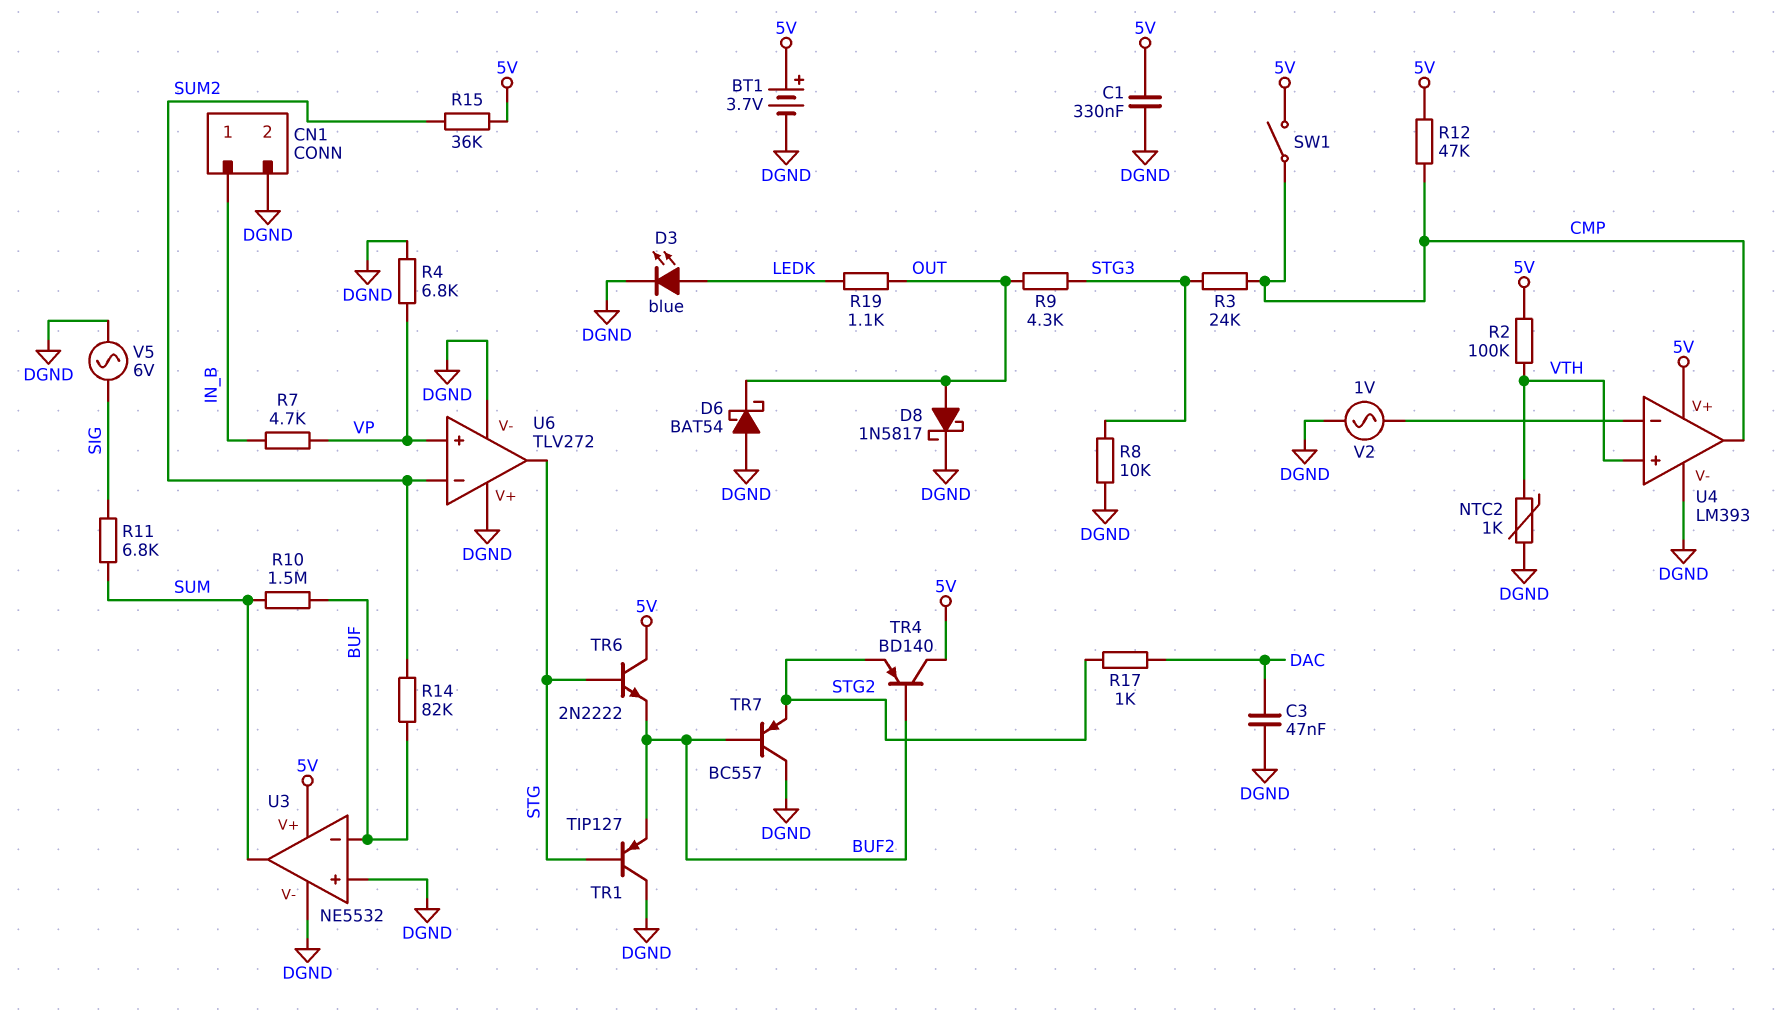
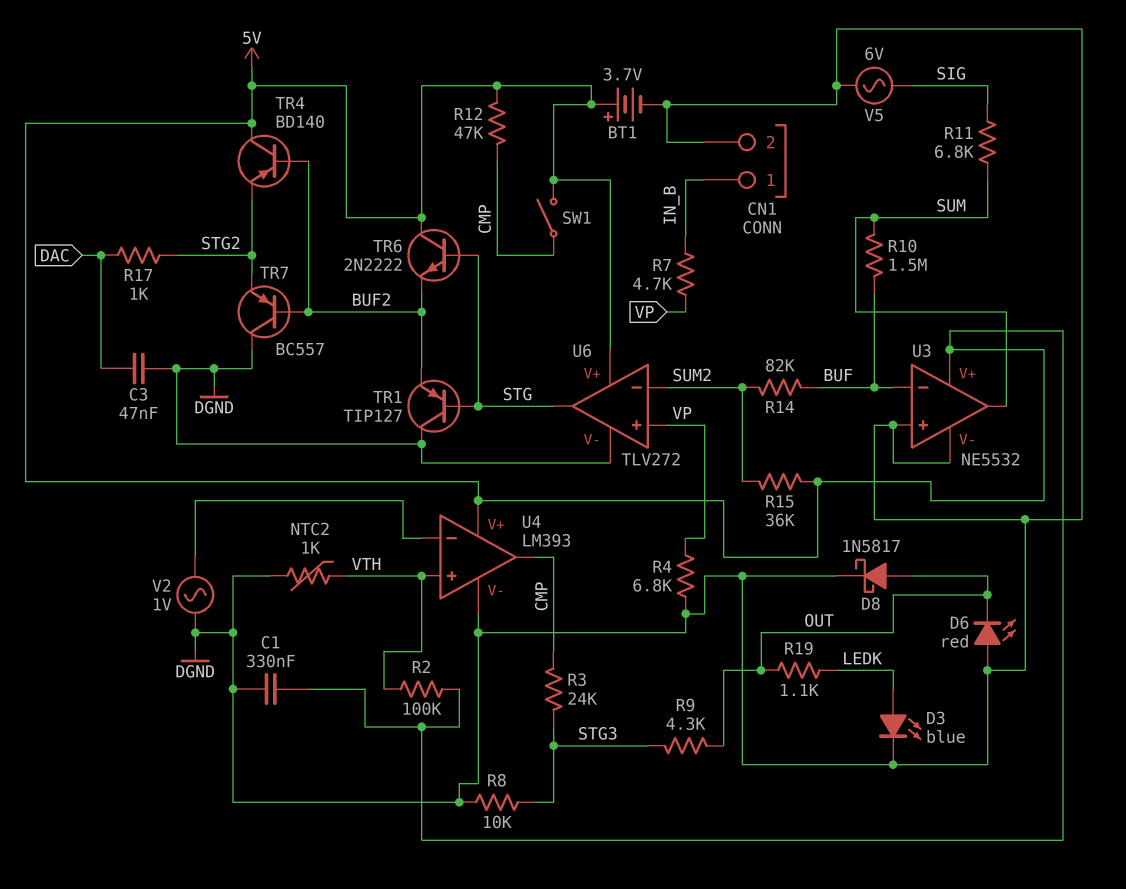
D6: schottky BAT54 (A DGND, K OUT) -> LED red (A DGND, K OUT)
U6 pin V+: DGND -> 5V

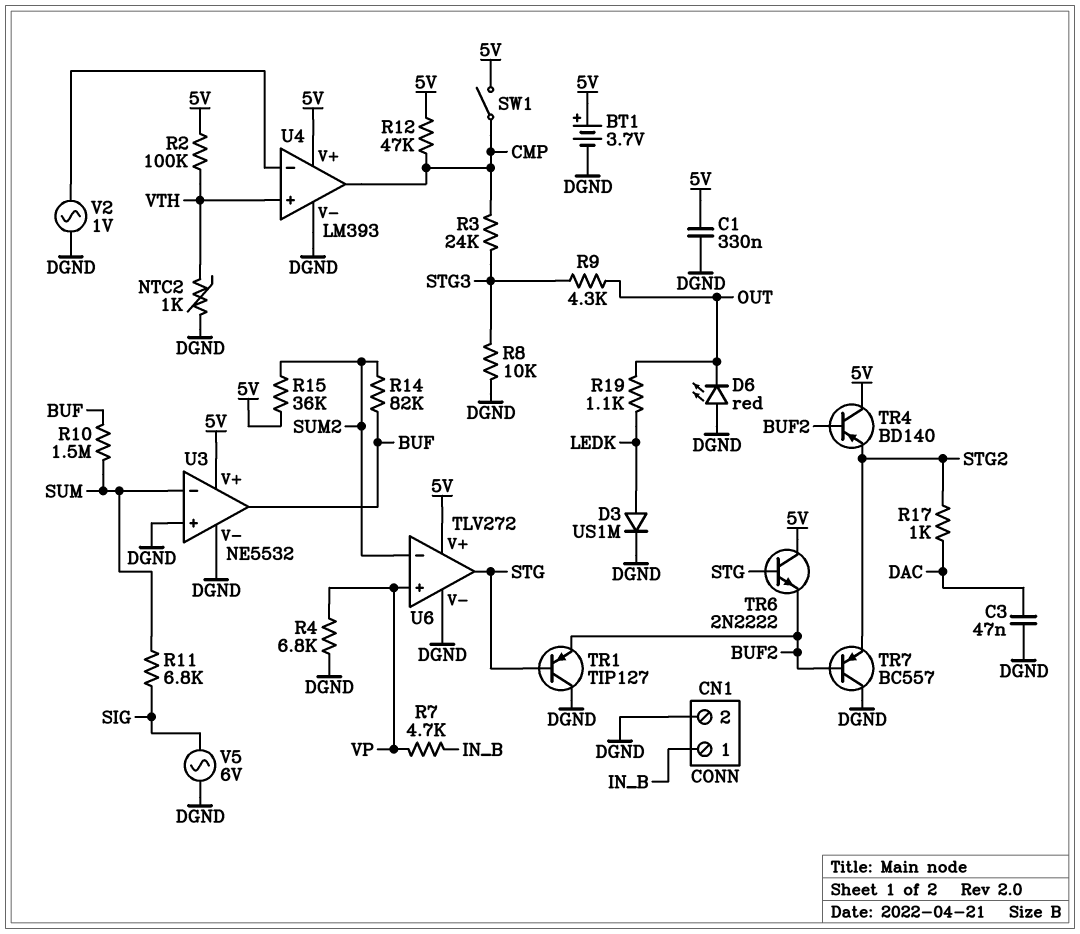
D3: LED blue (A LEDK, K DGND) -> diode US1M (A LEDK, K DGND)
D8: schottky 1N5817 (A OUT, K DGND) -> none
U3 pin in-: BUF -> SUM
U3 pin out: SUM -> BUF

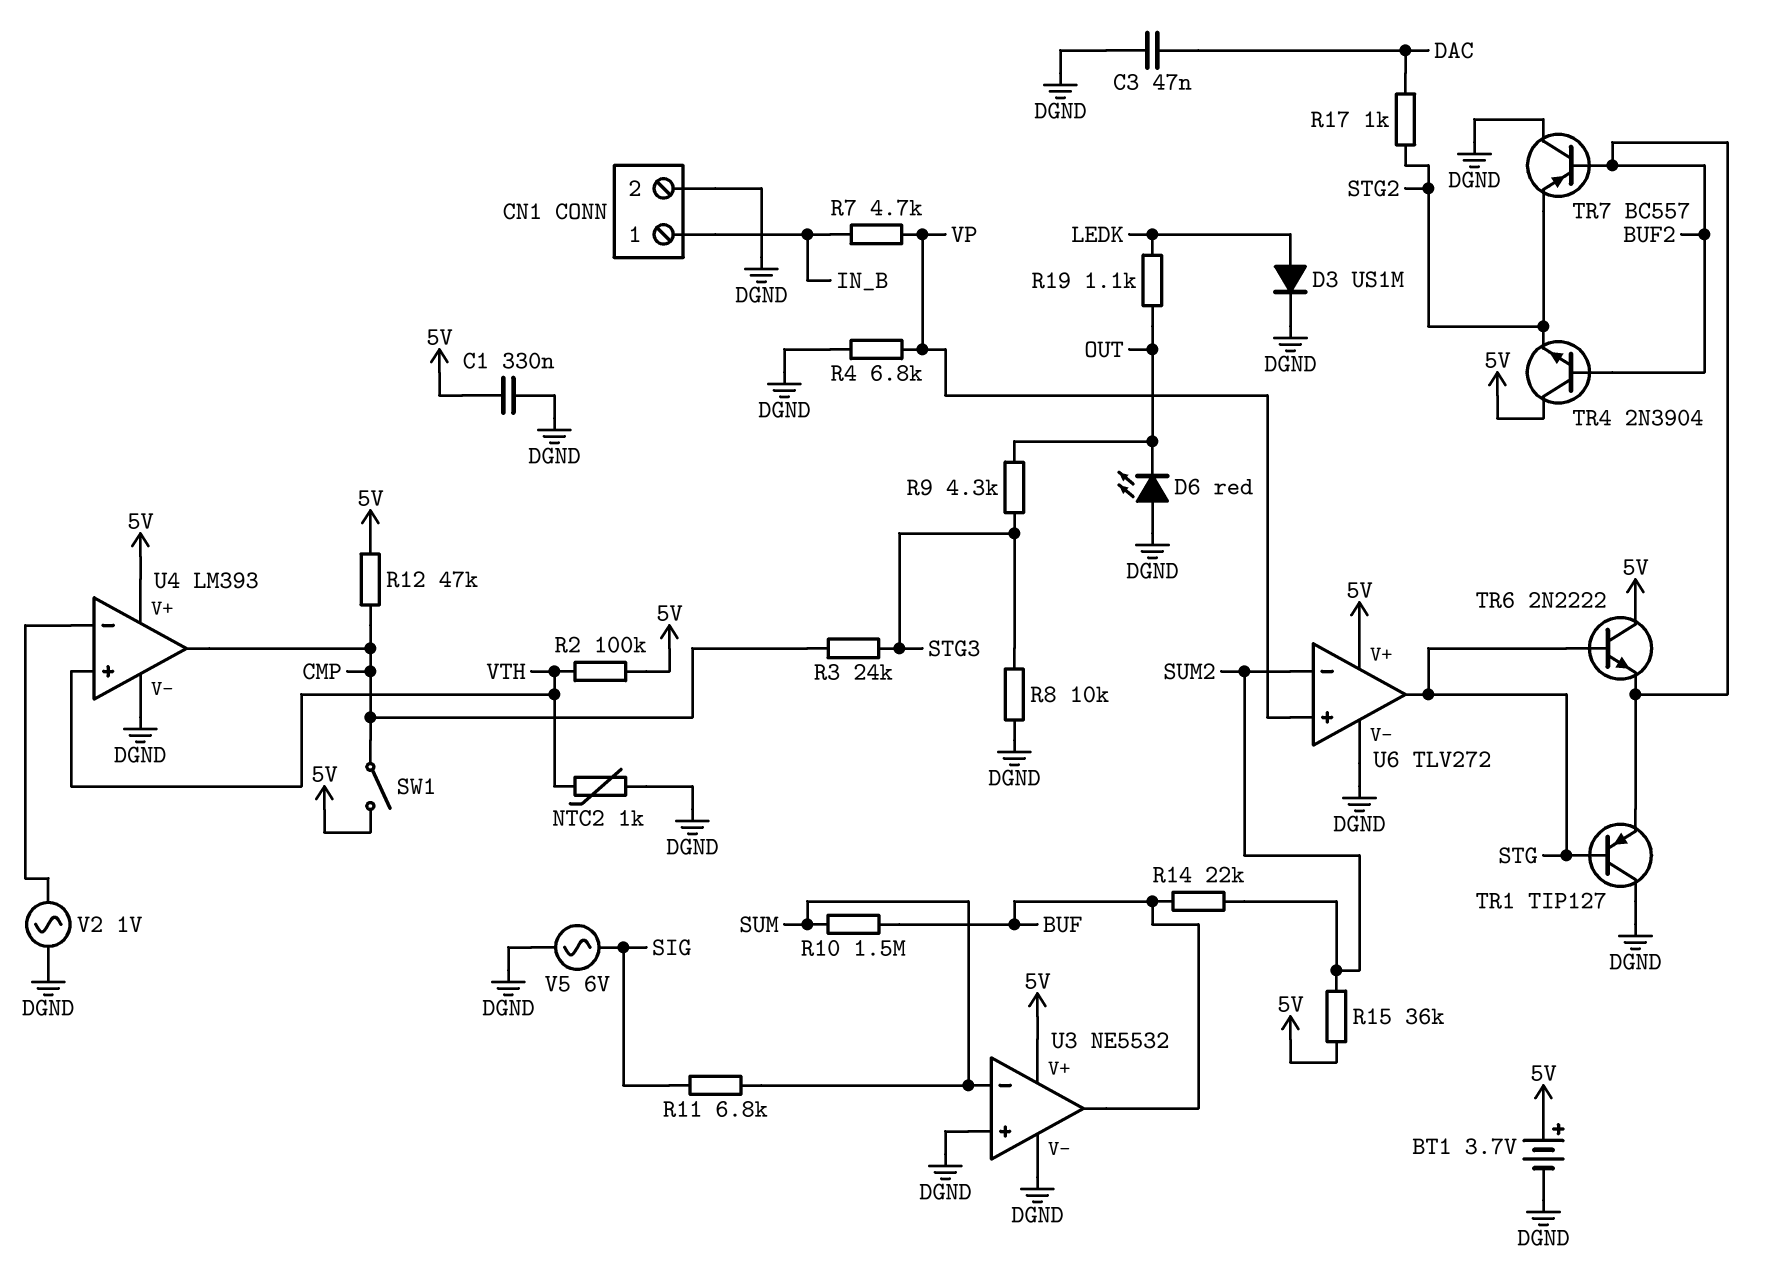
R14: 82k (BUF, SUM2) -> 22k (BUF, SUM2)
TR4: PNP BD140 (B BUF2, C 5V, E STG2) -> NPN 2N3904 (B BUF2, C 5V, E STG2)

